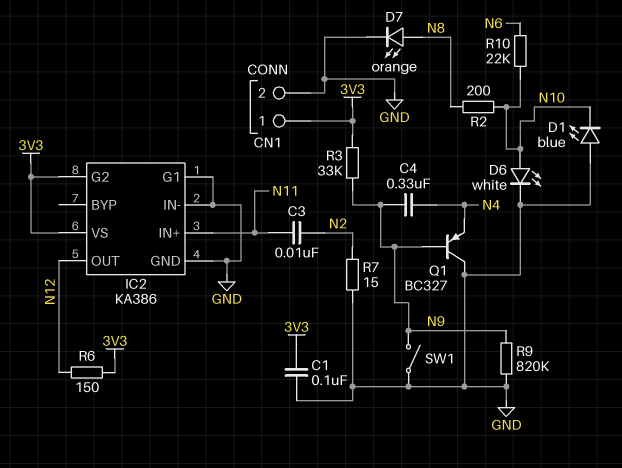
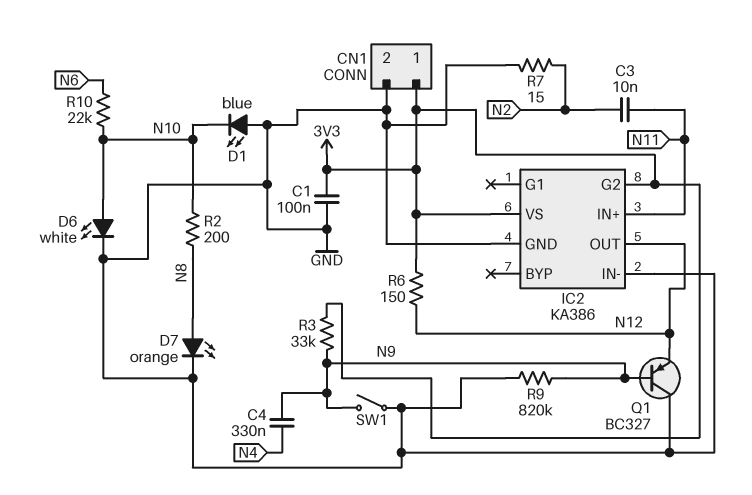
IC2 pin G1: GND -> none
Q1: PNP BC327 (B N9, C GND, E N4) -> PNP BC327 (B N9, C GND, E N12)

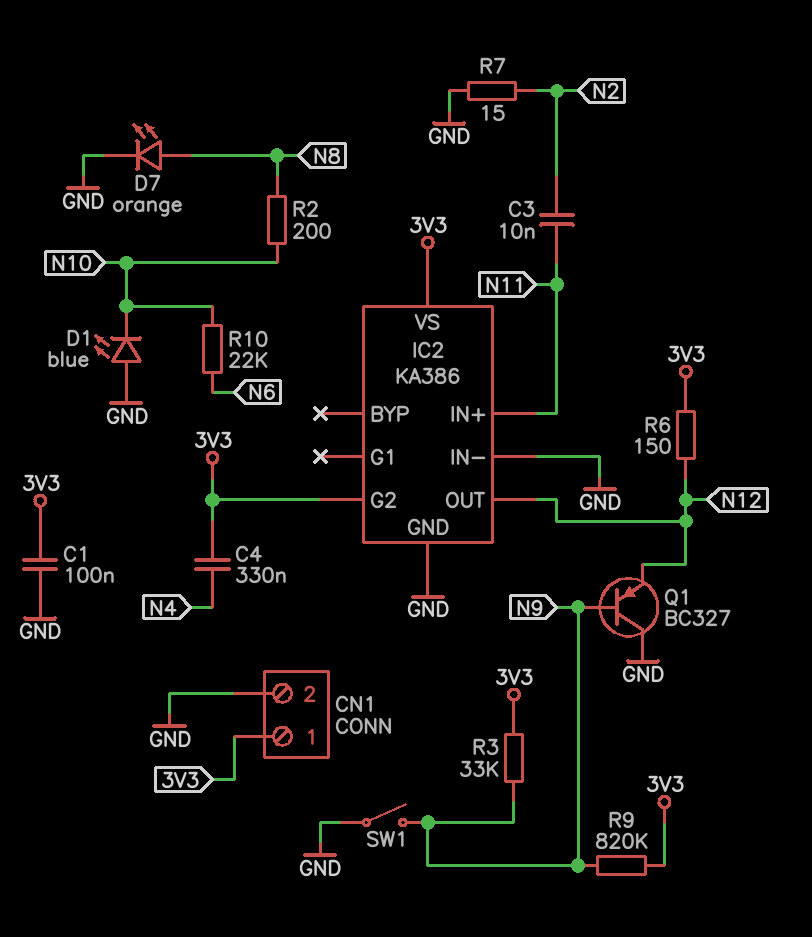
C4: 330nF (N4, N9) -> 330nF (3V3, N4)
D6: LED white (A N10, K GND) -> none
R9: 820k (GND, N9) -> 820k (3V3, N9)

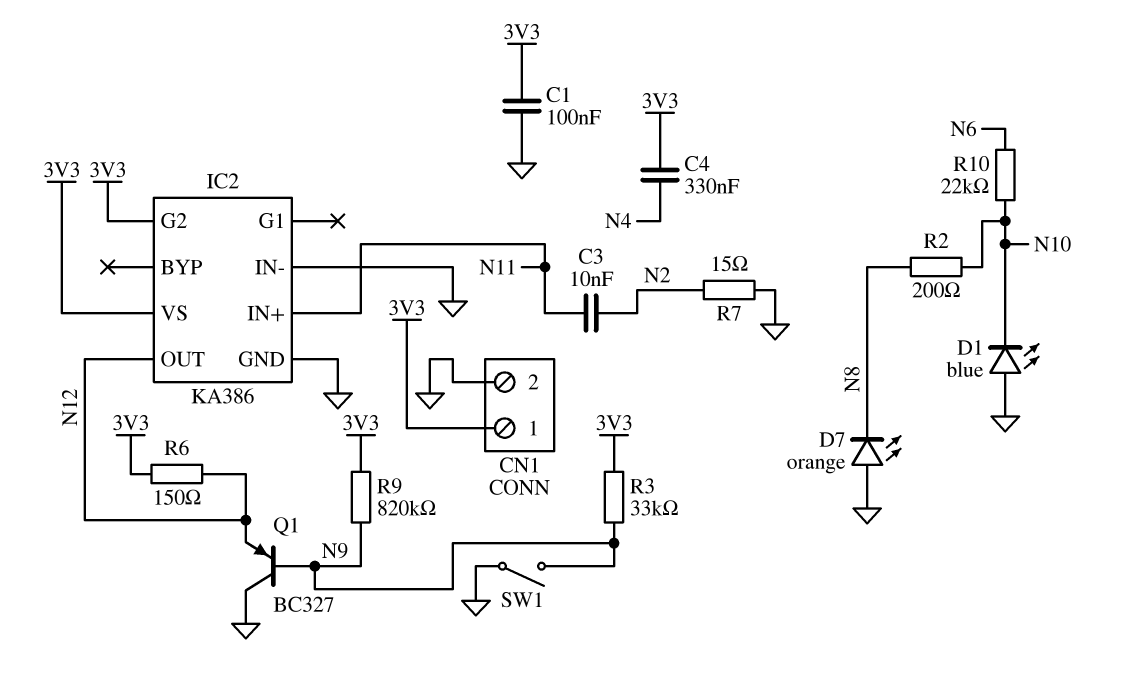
D7: LED orange (A N8, K GND) -> LED orange (A GND, K N8)

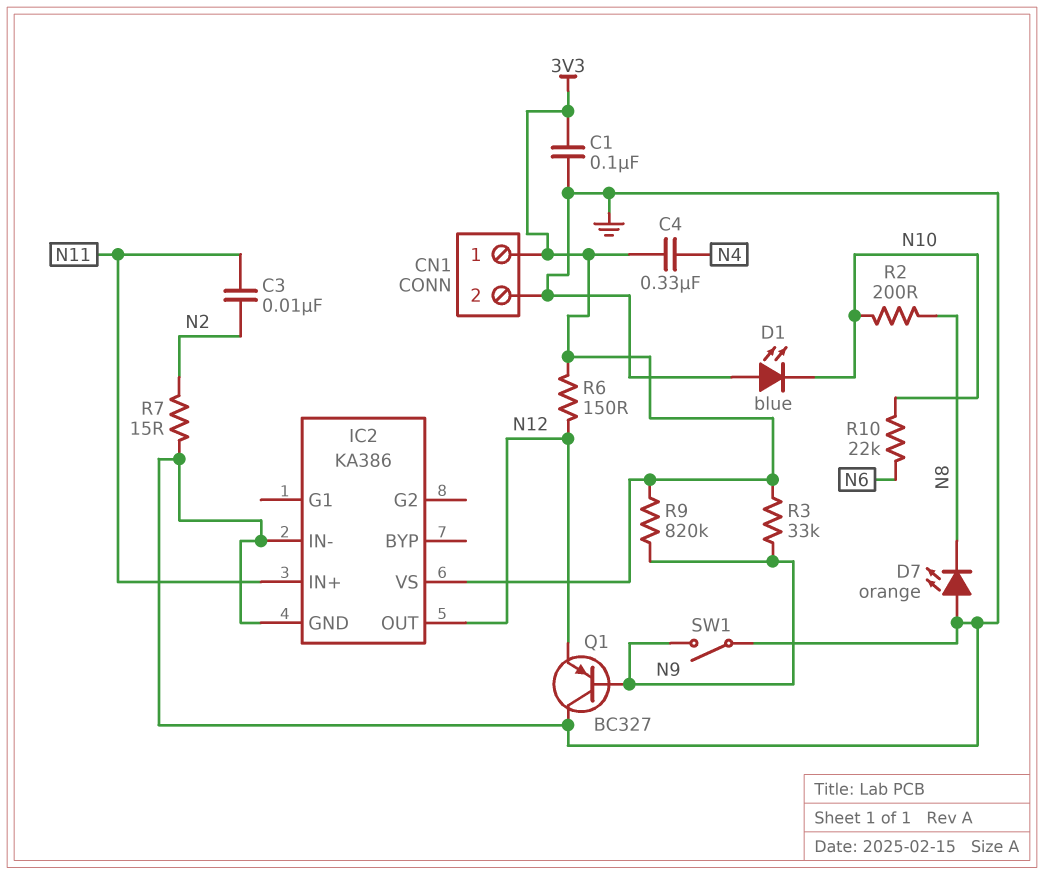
IC2 pin G2: 3V3 -> none

